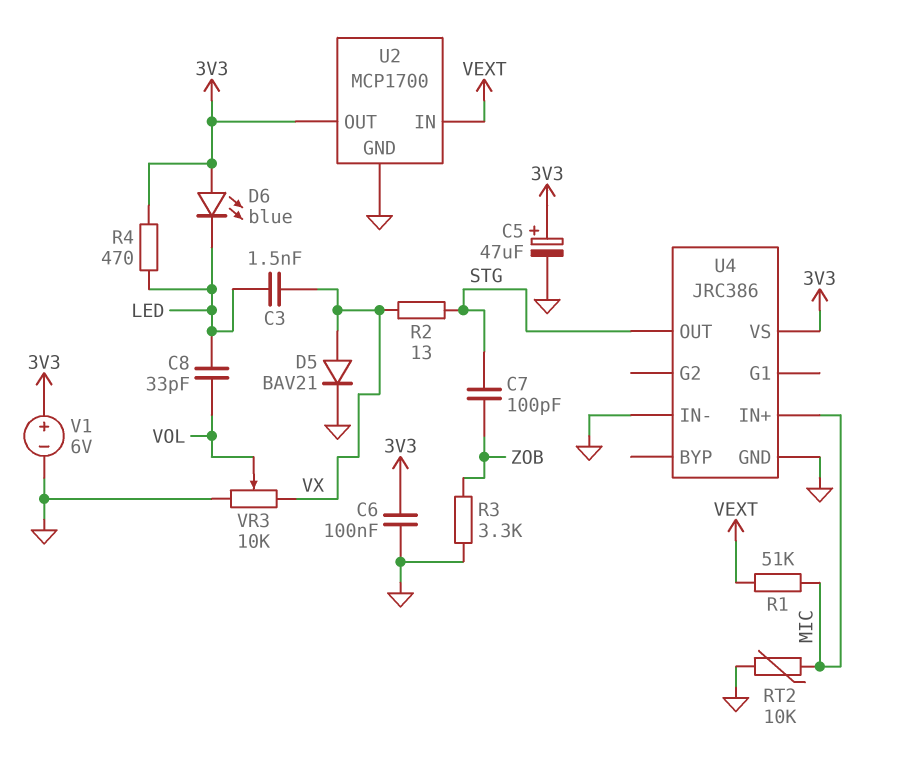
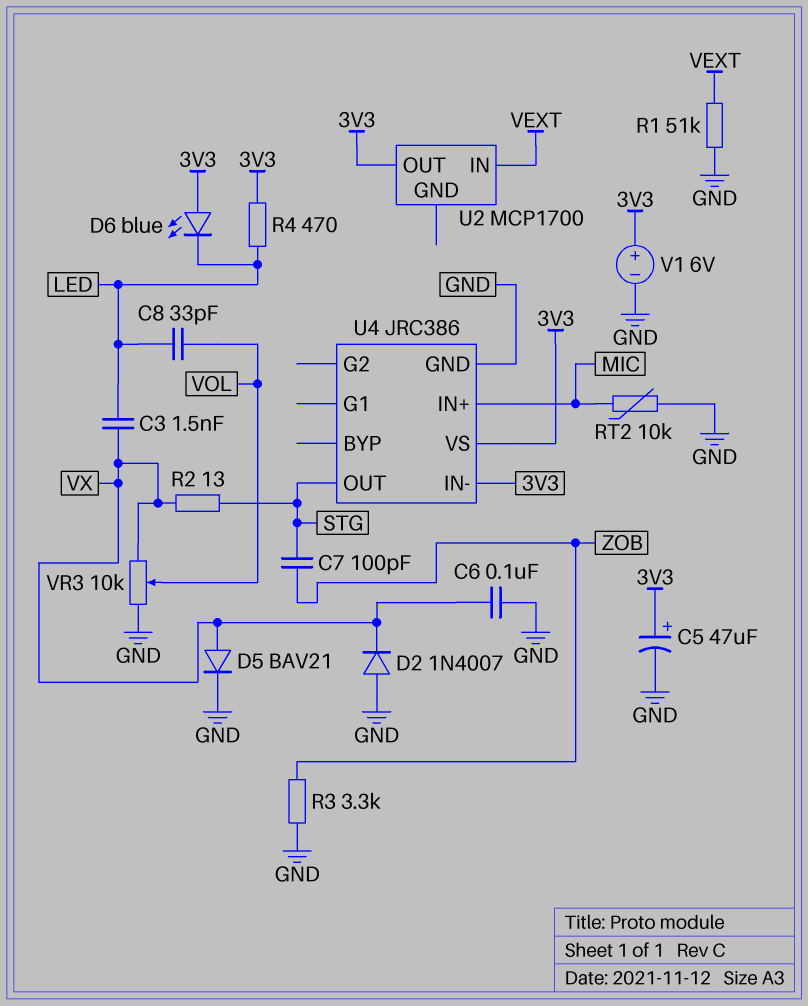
C6: 100nF (3V3, GND) -> 100nF (GND, VX)
D2: none -> diode 1N4007 (A GND, K VX)
R1: 51k (MIC, VEXT) -> 51k (GND, VEXT)
U2 pin GND: GND -> none
U4 pin IN-: GND -> 3V3

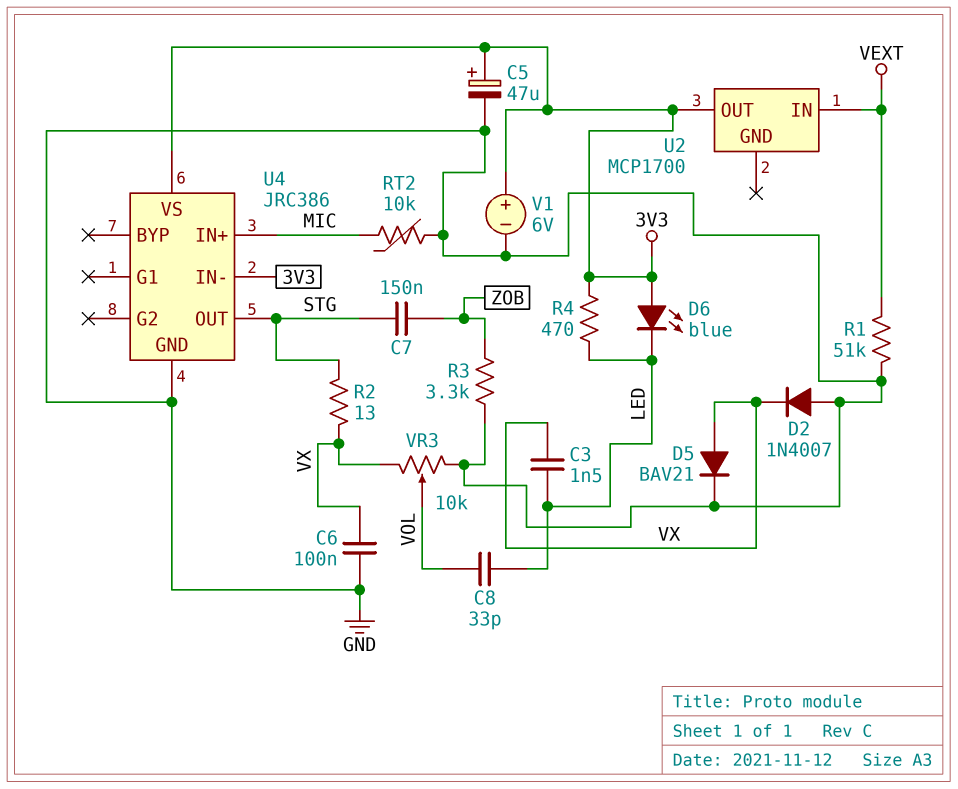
C7: 100pF (STG, ZOB) -> 150nF (STG, ZOB)

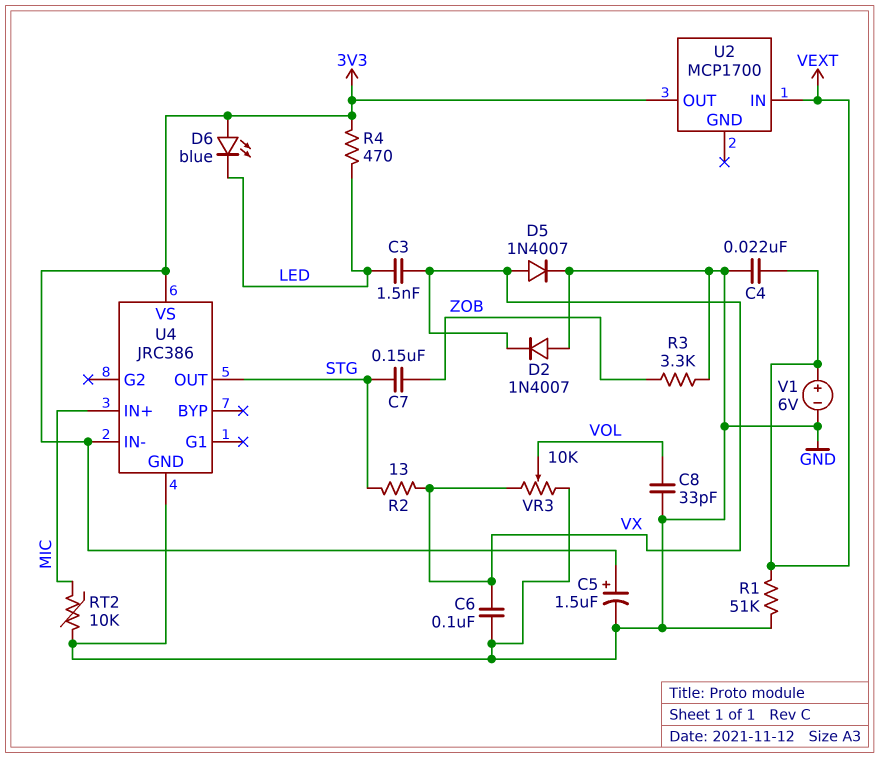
C4: none -> 22nF (GND, VEXT)
C5: 47uF (plus 3V3, minus GND) -> 1.5uF (plus 3V3, minus GND)
C8: 33pF (LED, VOL) -> 33pF (GND, VOL)
D5: diode BAV21 (A VX, K GND) -> diode 1N4007 (A VX, K GND)
V1: 6V (plus 3V3, minus GND) -> 6V (plus VEXT, minus GND)

